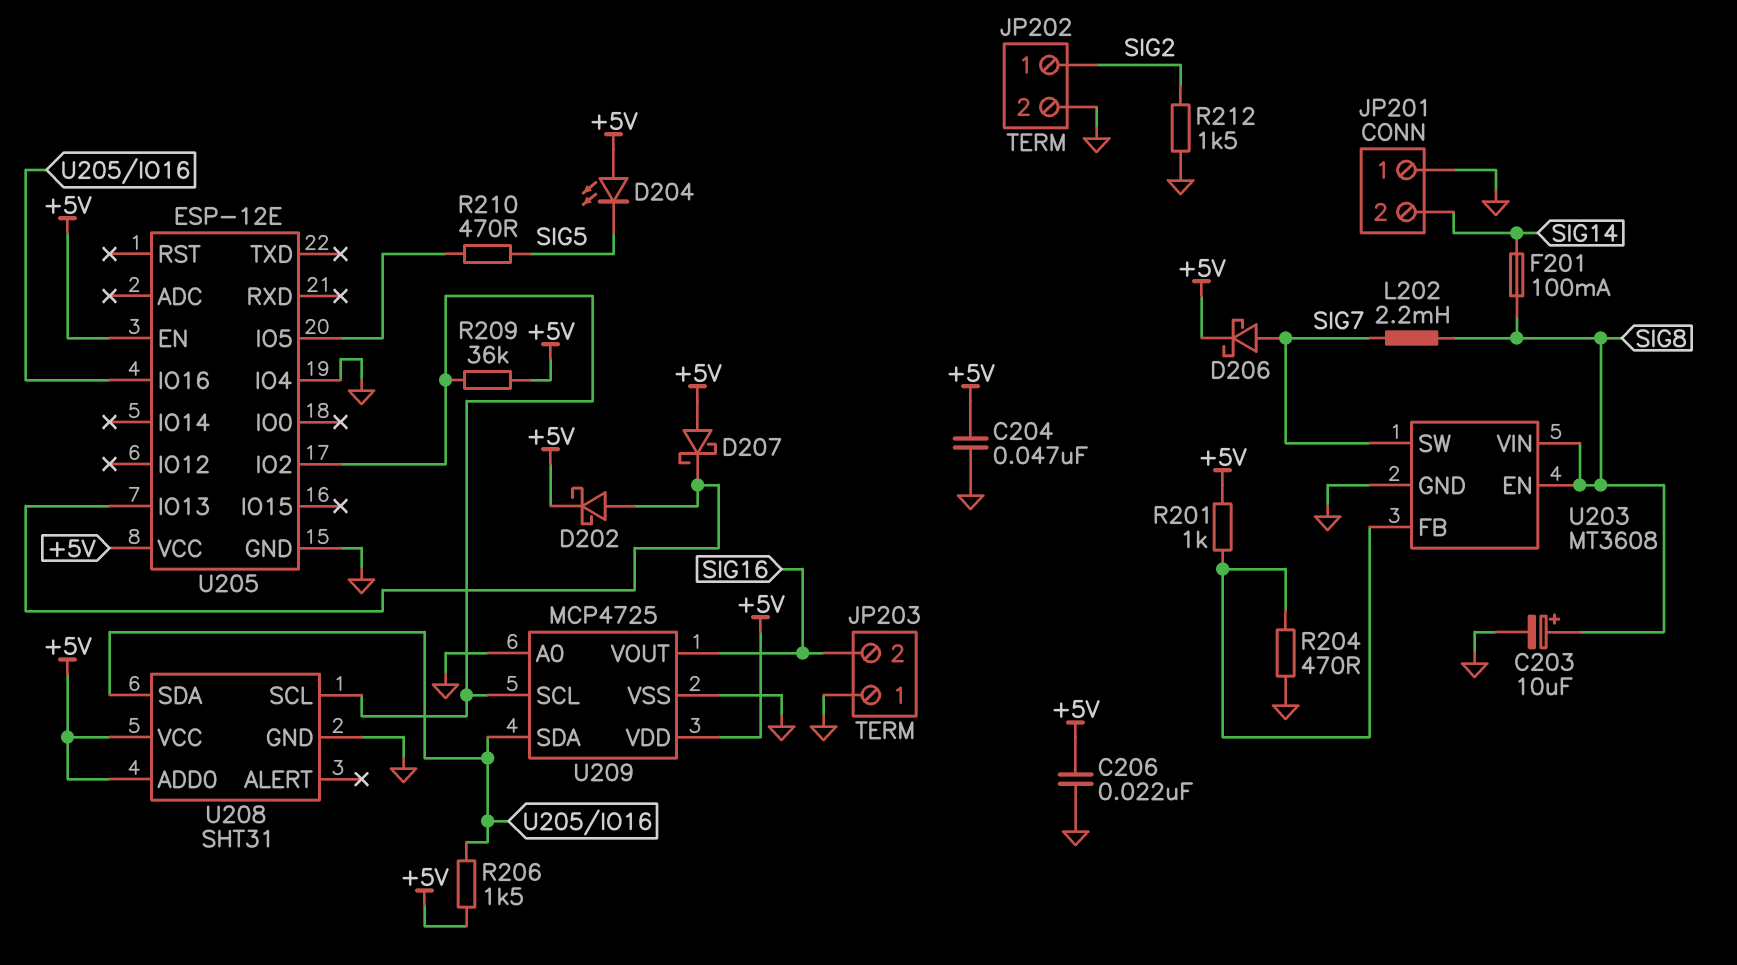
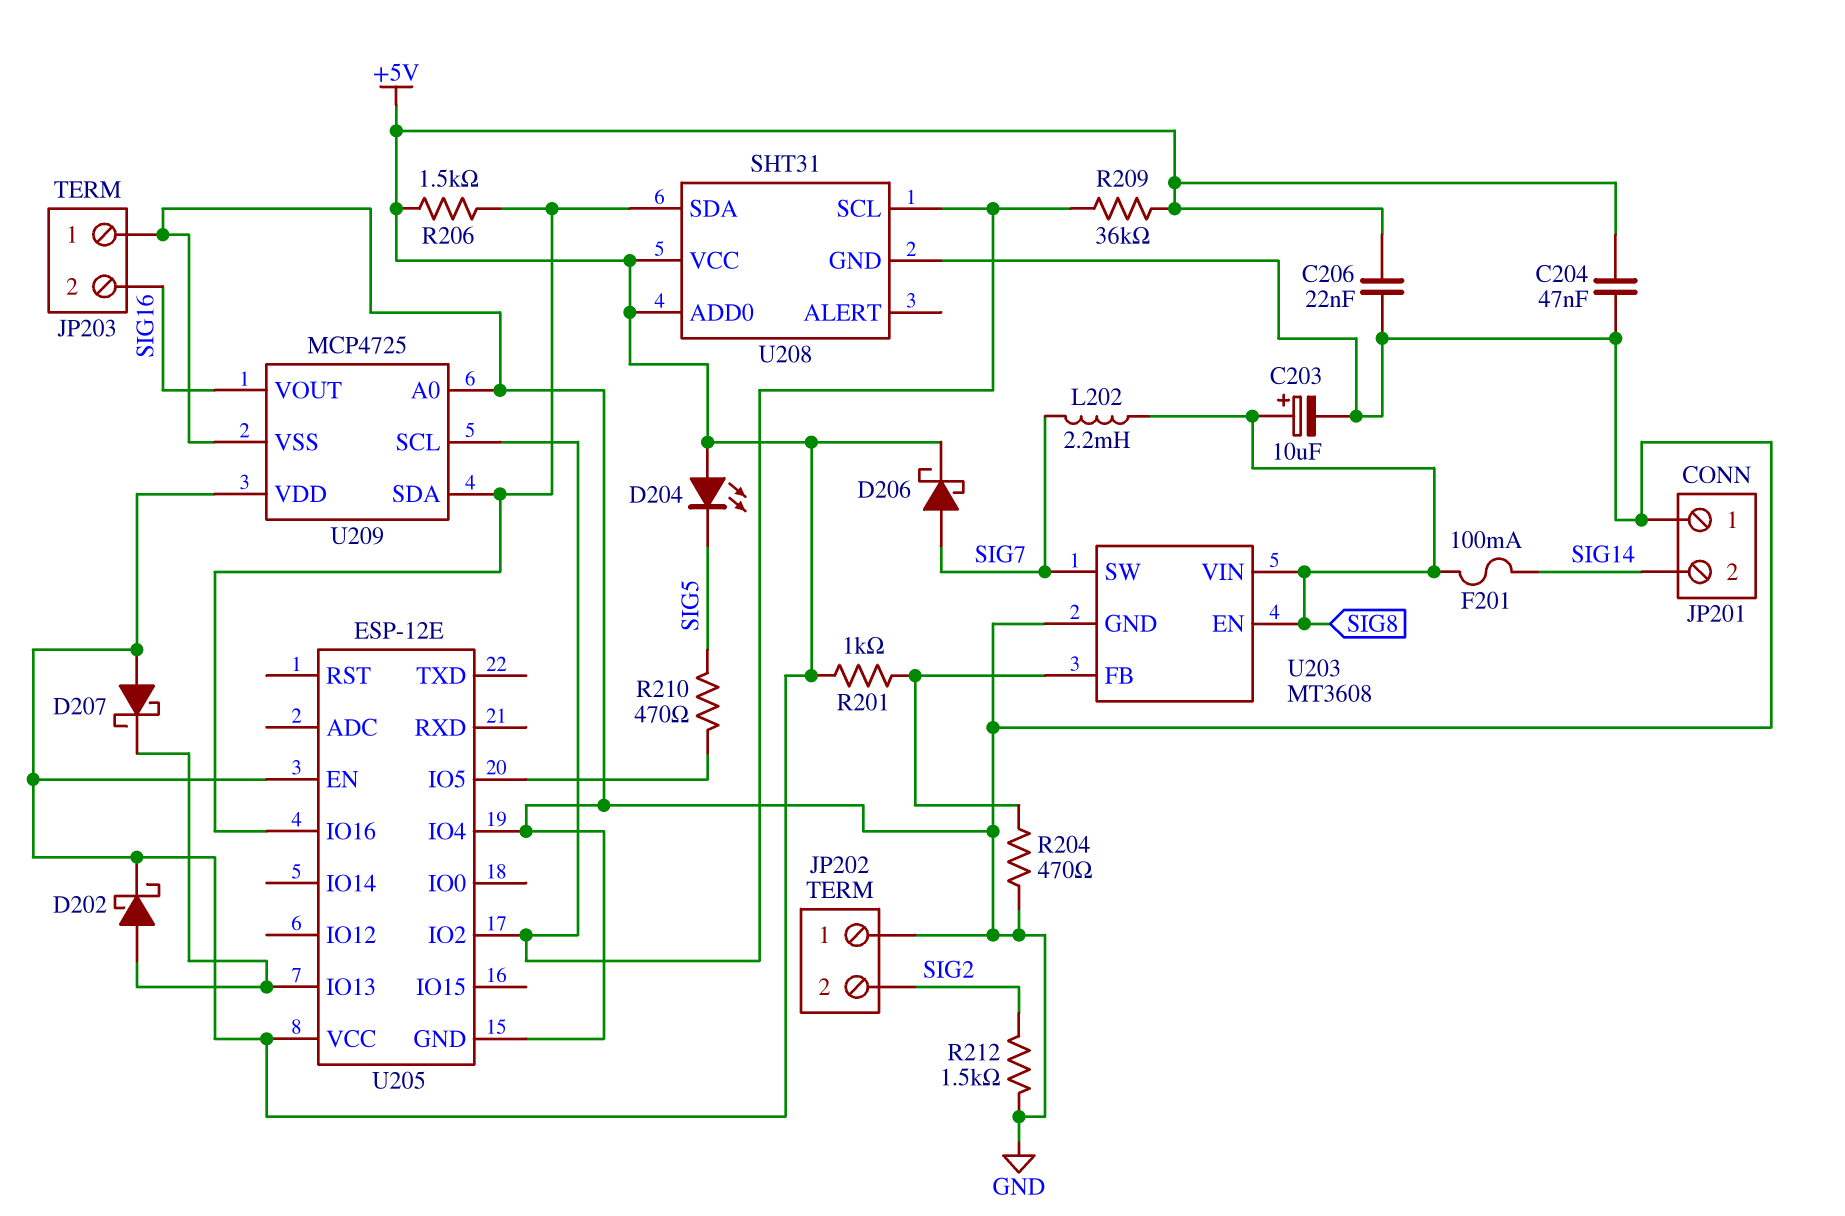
JP202 pin 1: SIG2 -> GND
JP202 pin 2: GND -> SIG2

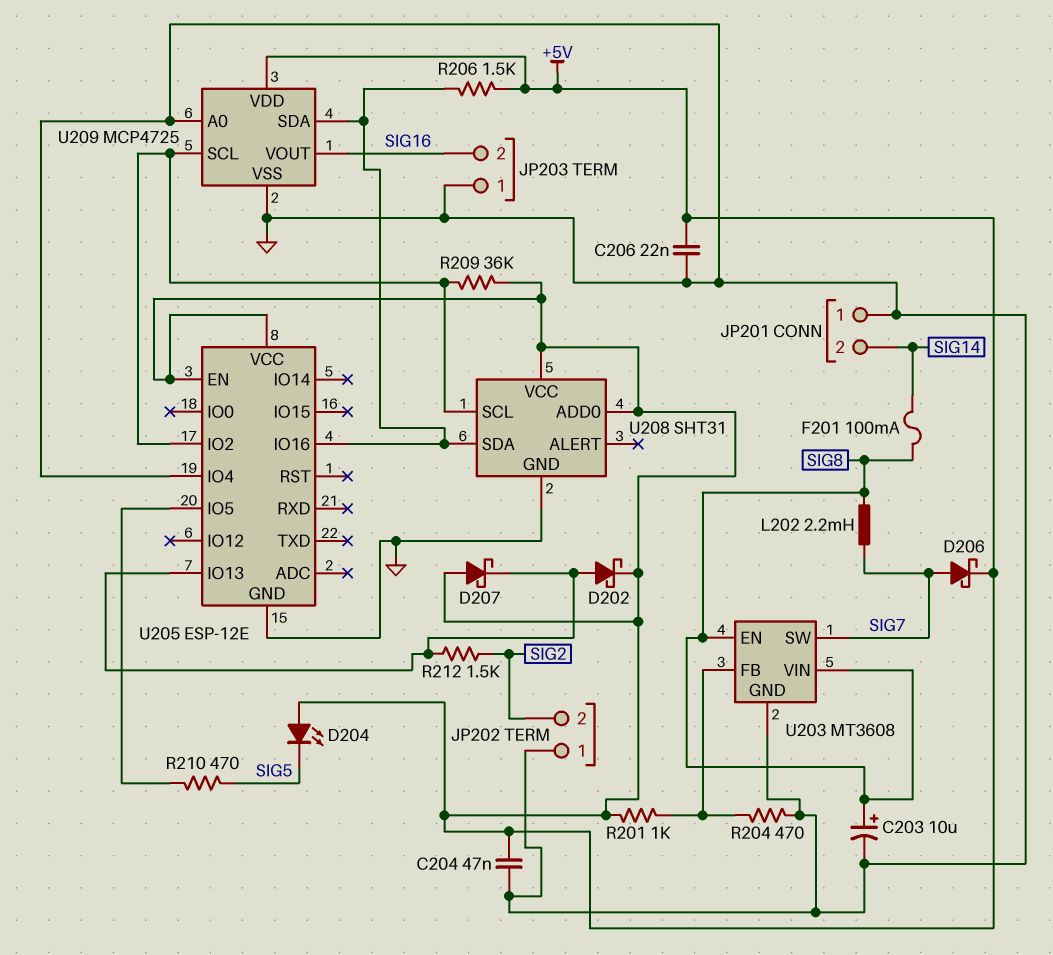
R212: 1.5k (GND, SIG2) -> 1.5k (SIG2, U205/IO13)

